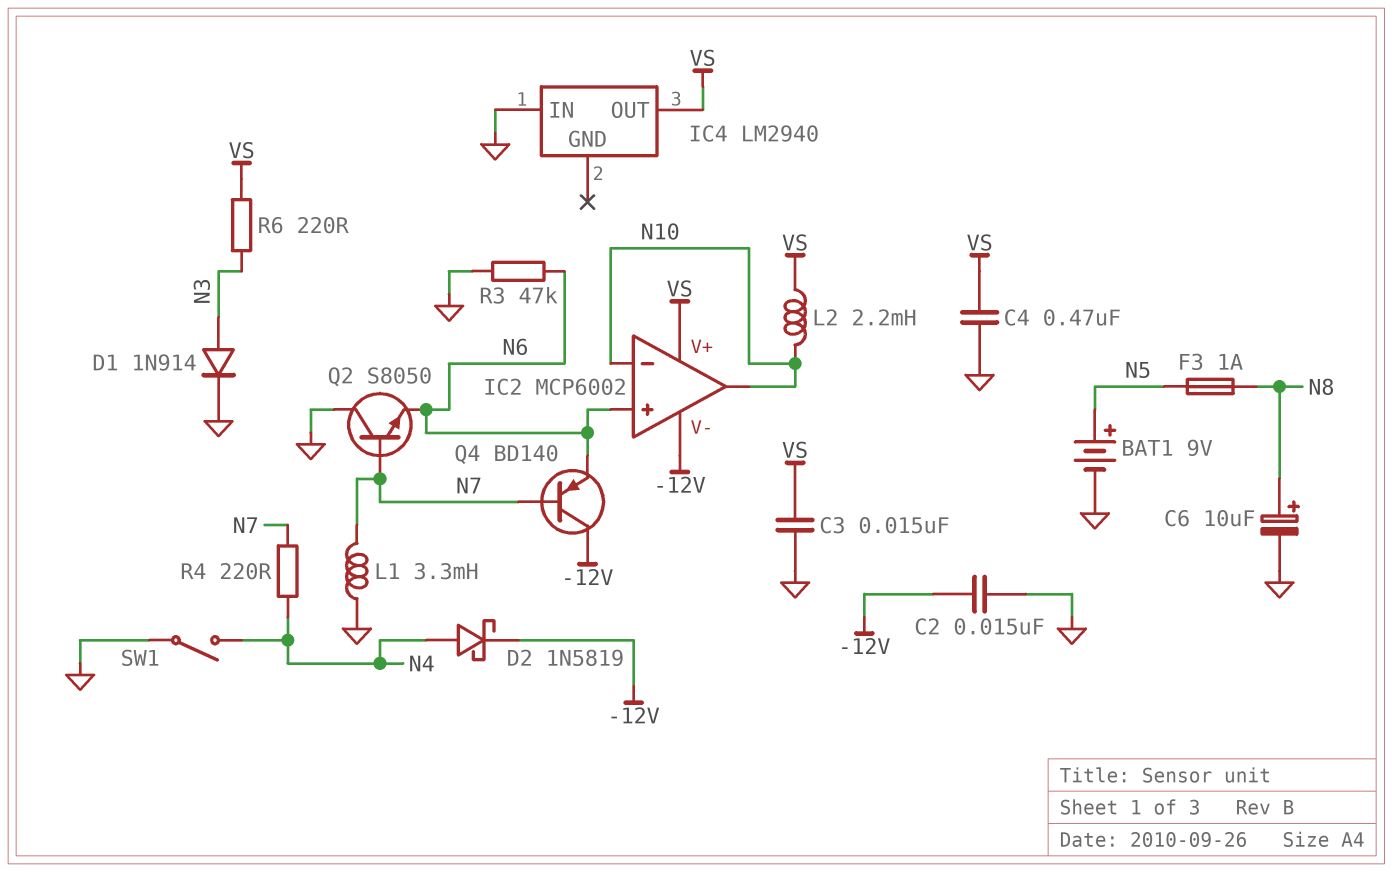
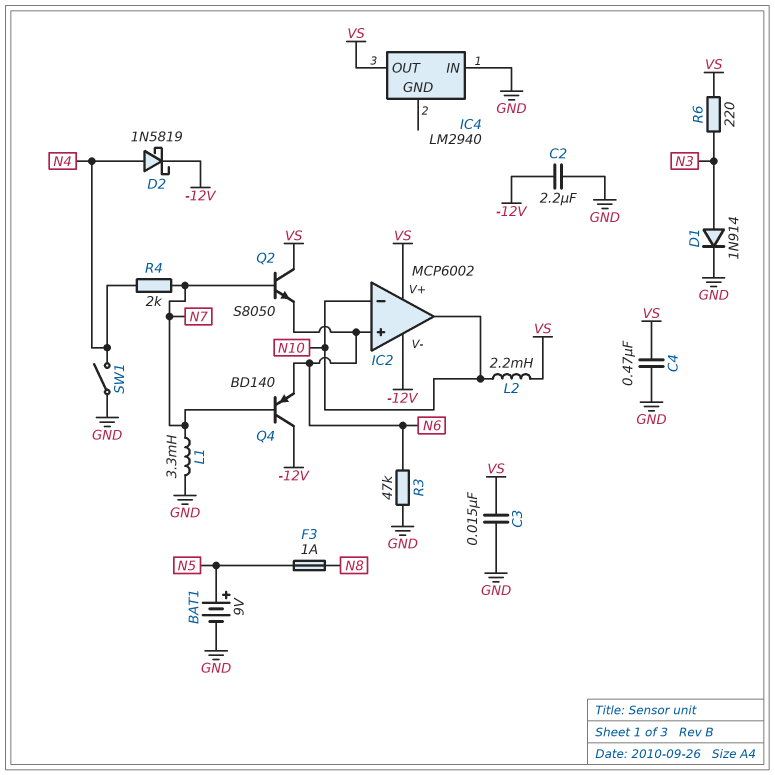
C2: 15nF (-12V, GND) -> 2.2uF (-12V, GND)
C6: 10uF (plus N8, minus GND) -> none
Q2: NPN S8050 (B N7, C GND, E N6) -> NPN S8050 (B N7, C VS, E N6)
R4: 220 (N4, N7) -> 2k (N4, N7)

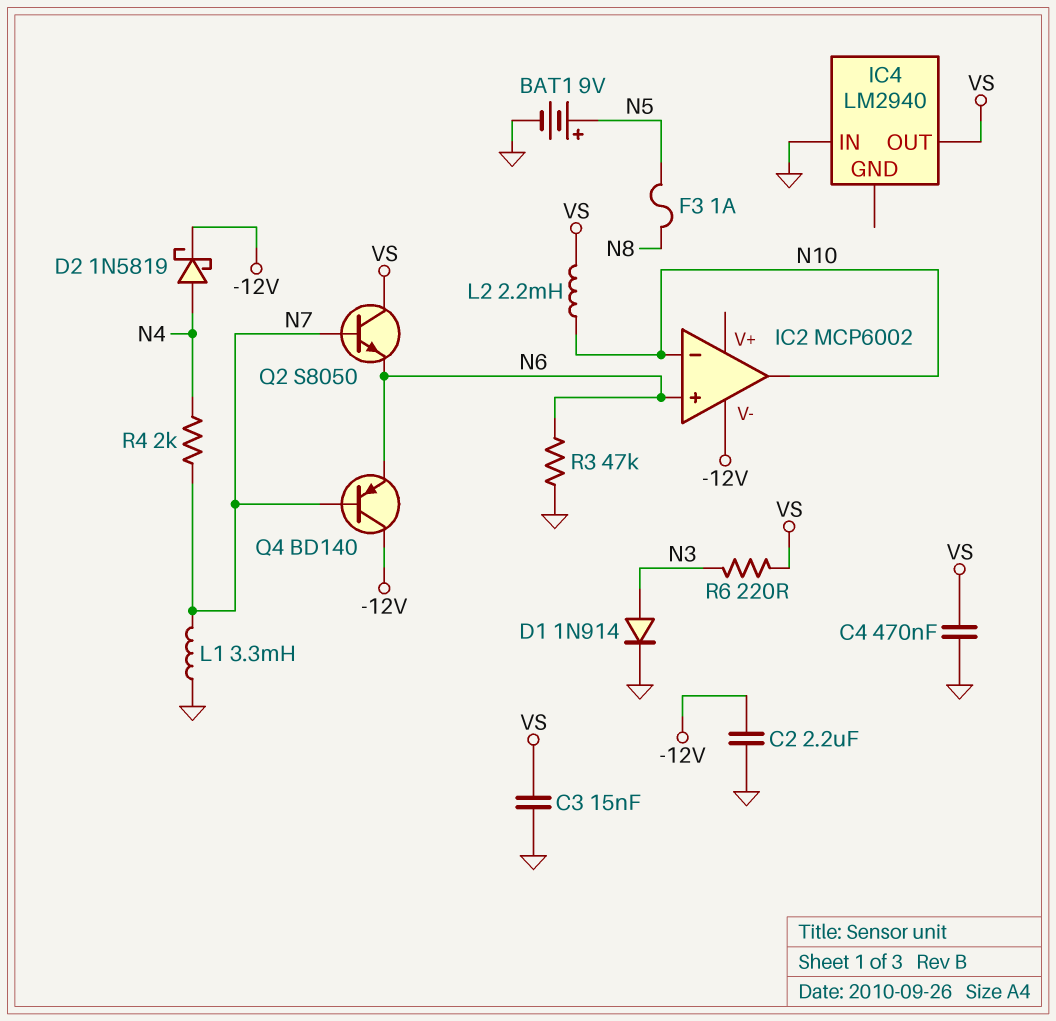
IC2 pin V+: VS -> none
SW1: switch (GND, N4) -> none

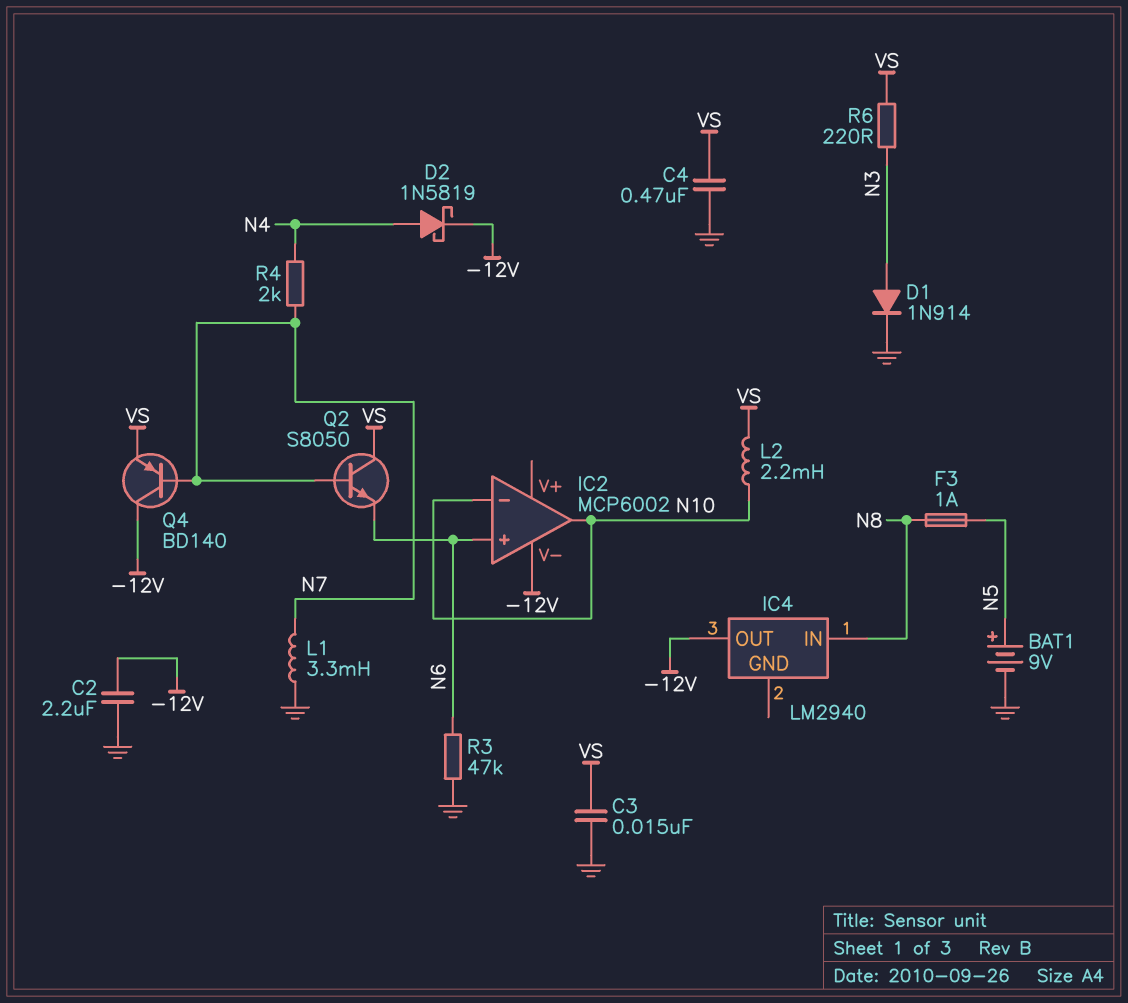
IC4 pin IN: GND -> N8
IC4 pin OUT: VS -> -12V
Q4: PNP BD140 (B N7, C -12V, E N6) -> PNP BD140 (B N7, C -12V, E VS)

